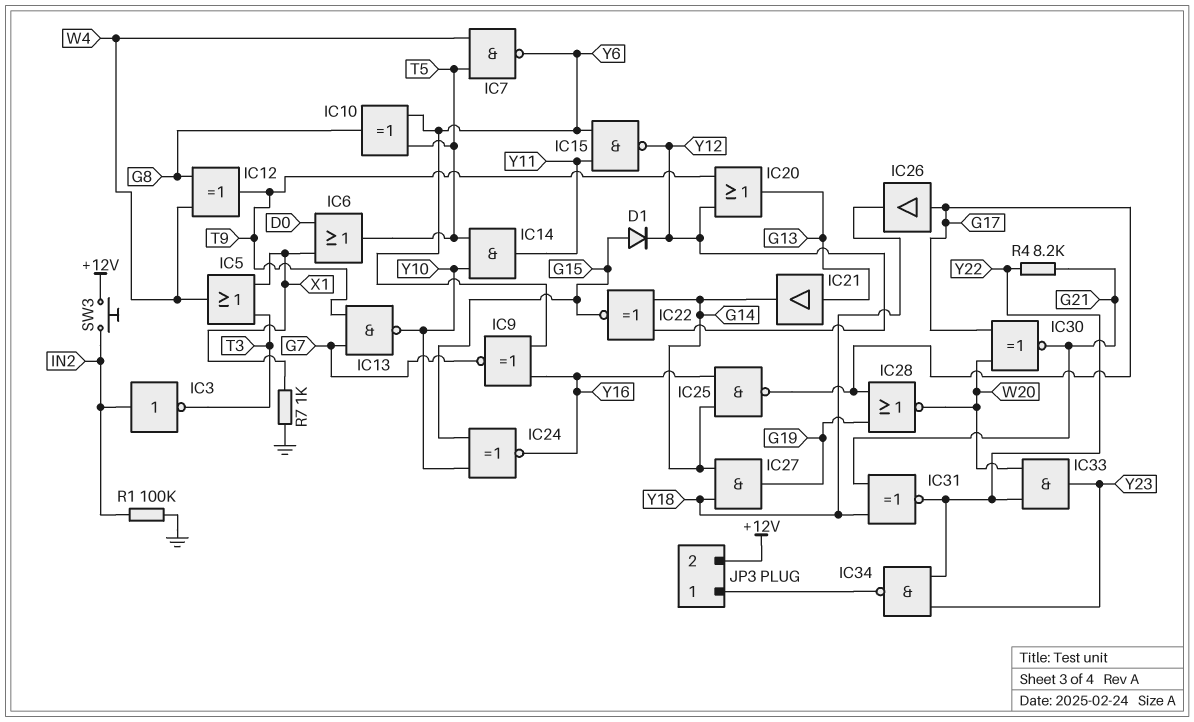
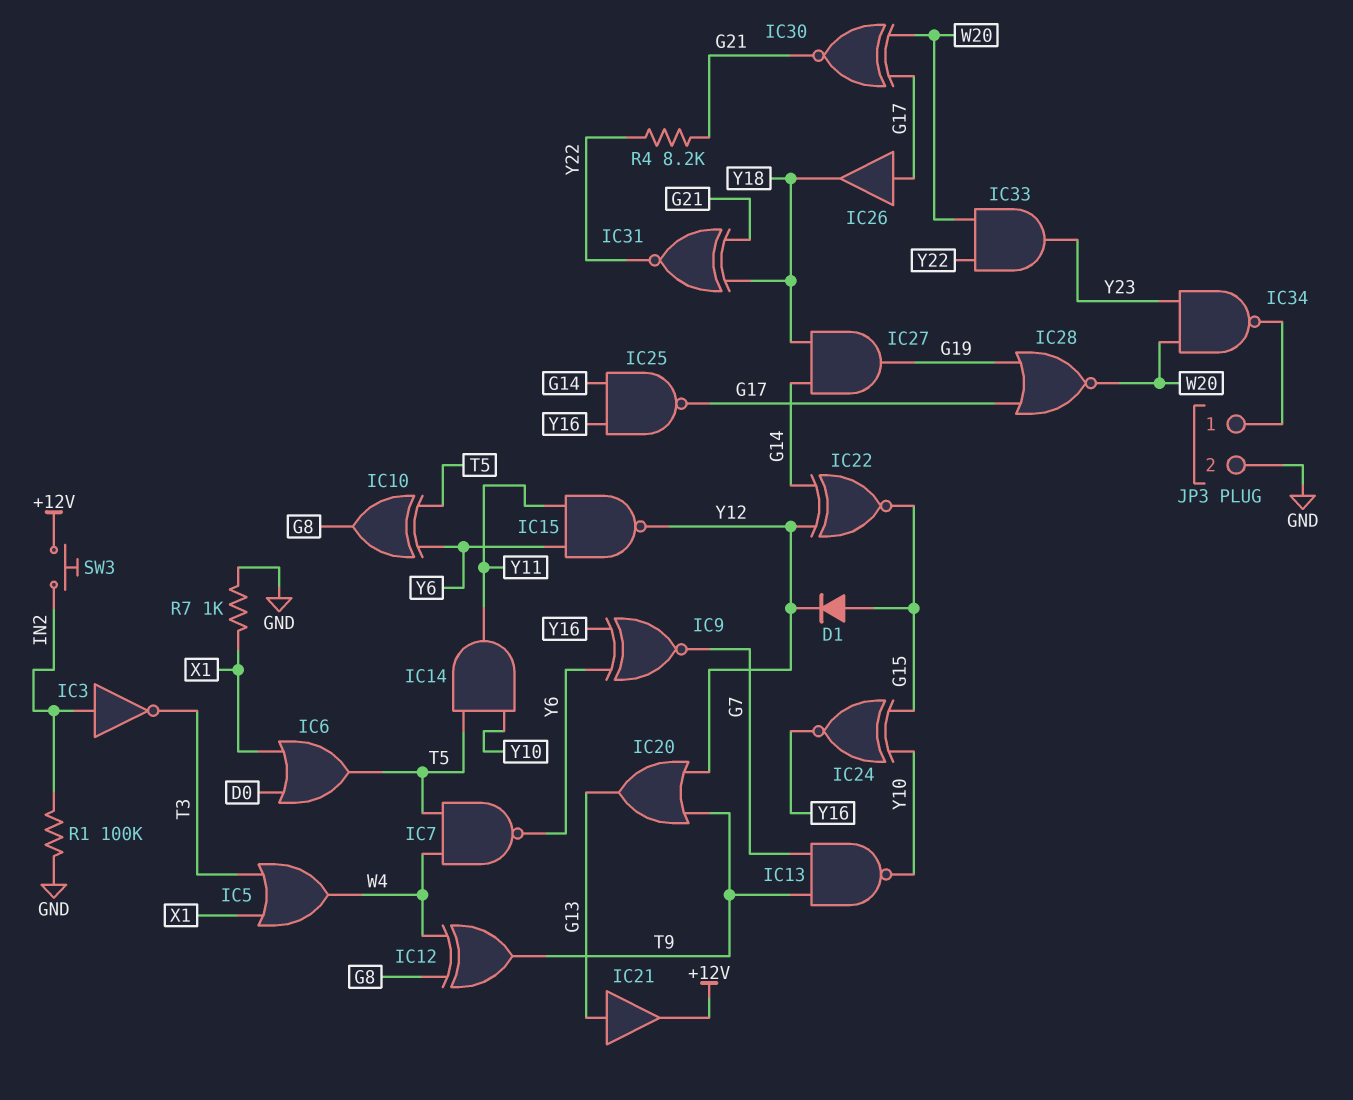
IC21: buffer (in G13, out G14) -> buffer (in G13, out +12V)
IC34: NAND (in Y22, in Y23, out JP3/1) -> NAND (in W20, in Y23, out JP3/1)
JP3 pin 2: +12V -> GND

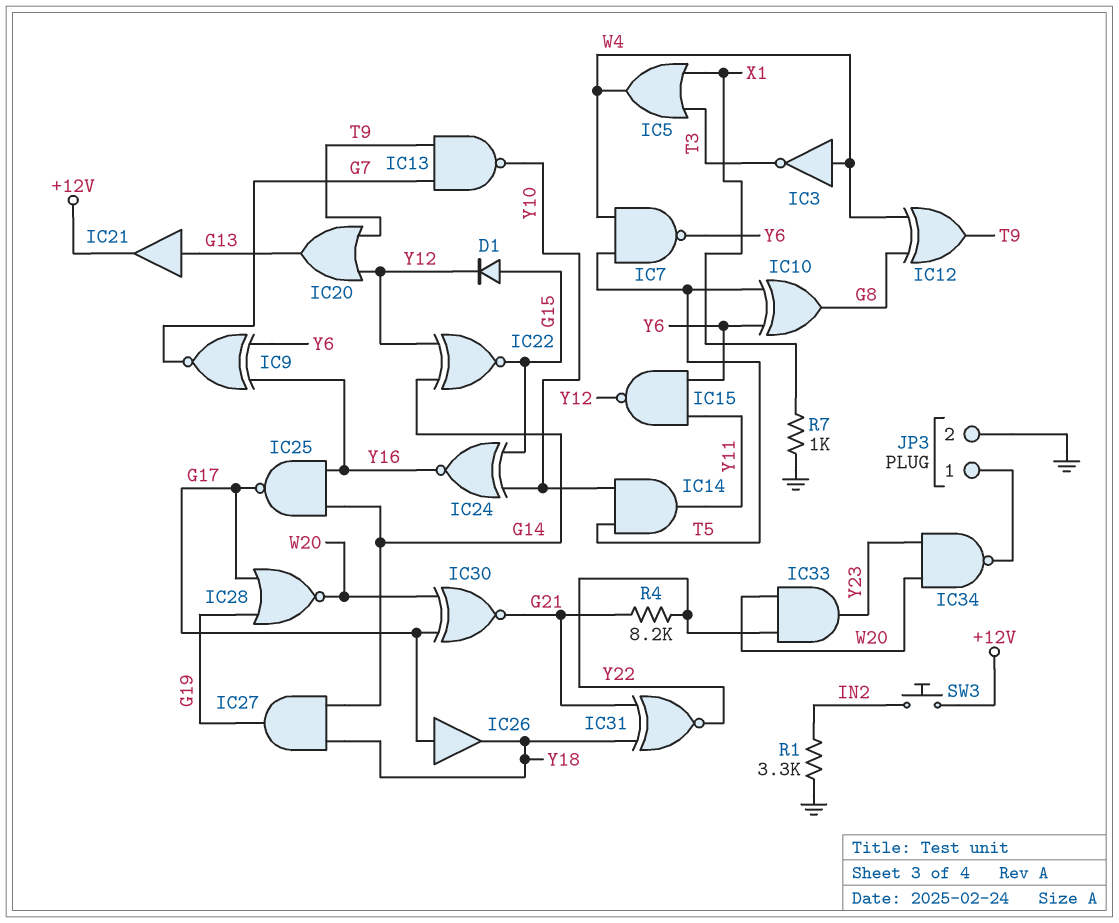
IC3: NOT (in IN2, out T3) -> NOT (in W4, out T3)
IC6: OR (in D0, in X1, out T5) -> none
R1: 100k (GND, IN2) -> 3.3k (GND, IN2)

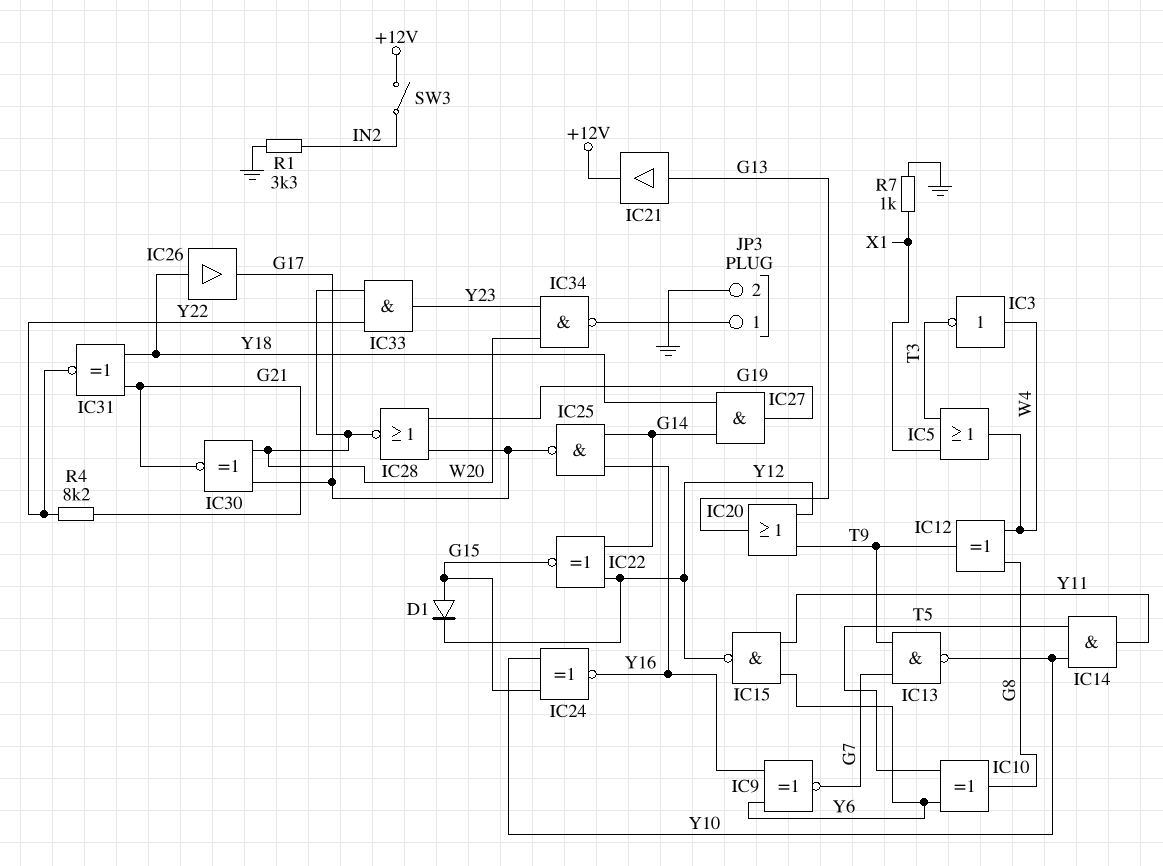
IC7: NAND (in T5, in W4, out Y6) -> none
IC26: buffer (in G17, out Y18) -> buffer (in Y18, out G17)
SW3: button (+12V, IN2) -> switch (+12V, IN2)

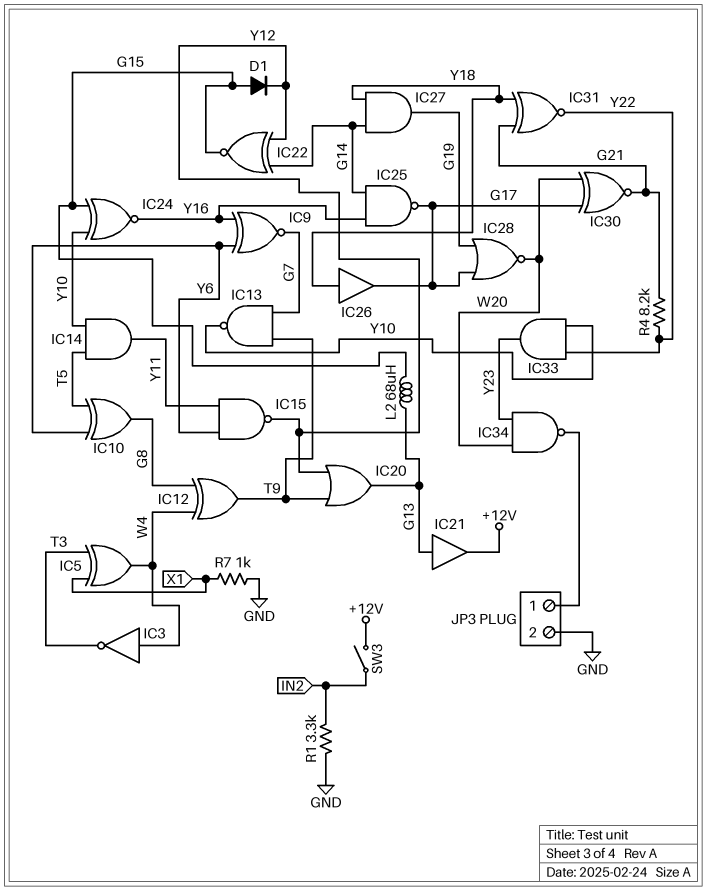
IC5: OR (in T3, in X1, out W4) -> XOR (in T3, in X1, out W4)
IC33: AND (in W20, in Y22, out Y23) -> AND (in Y10, in Y22, out Y23)
L2: none -> 68uH (G13, G15)

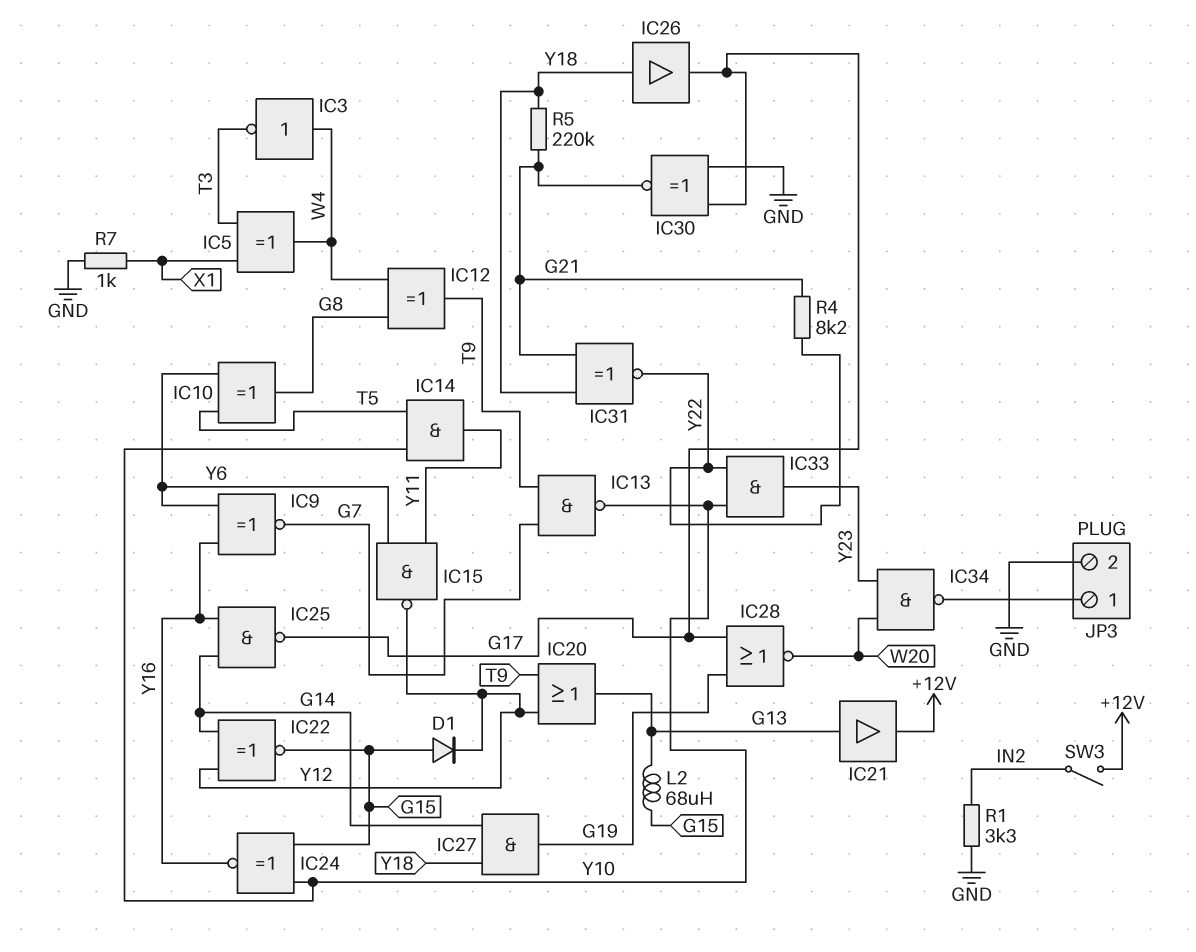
IC30: XNOR (in G17, in W20, out G21) -> XNOR (in G17, in GND, out G21)
R5: none -> 220k (G21, Y18)

